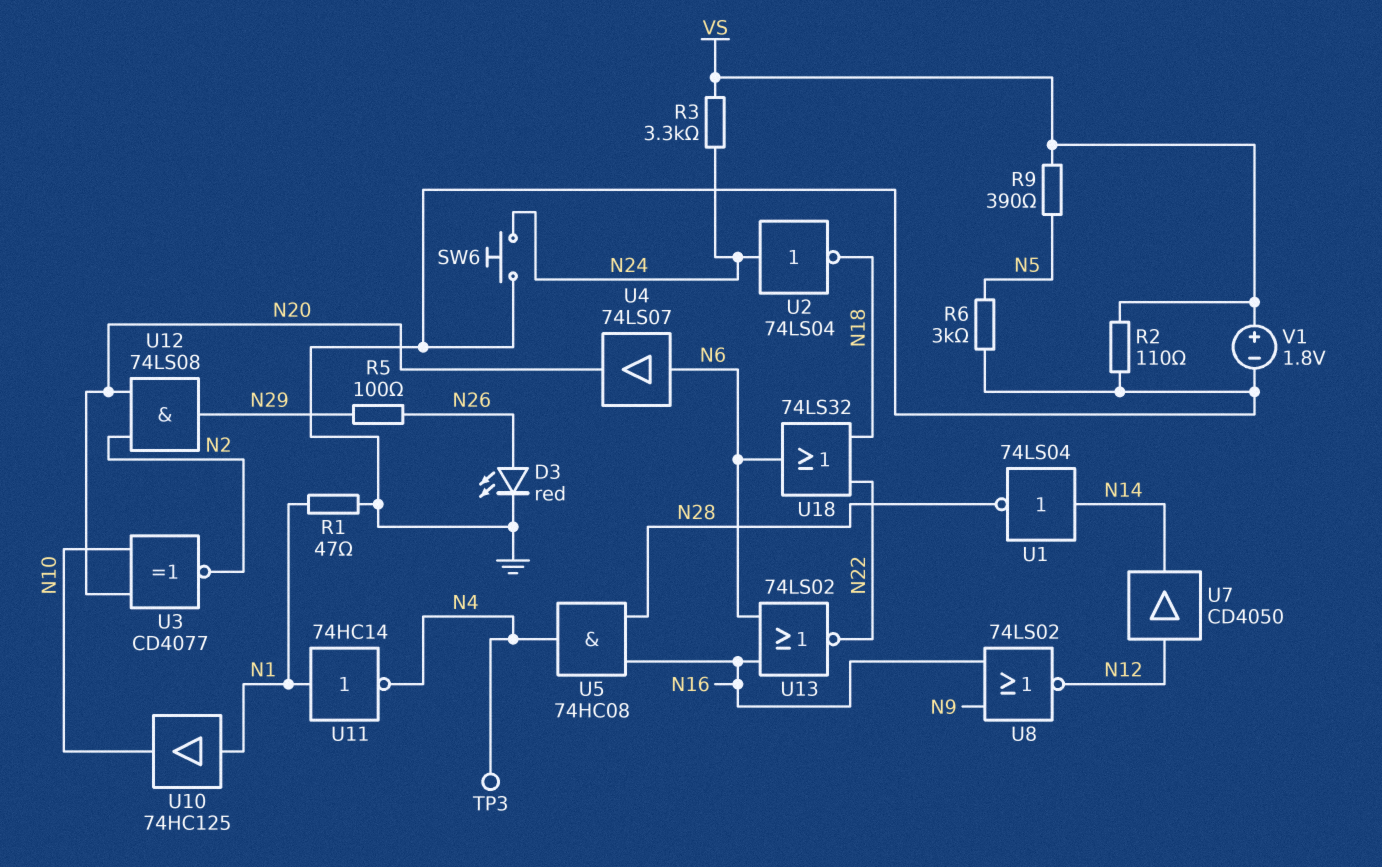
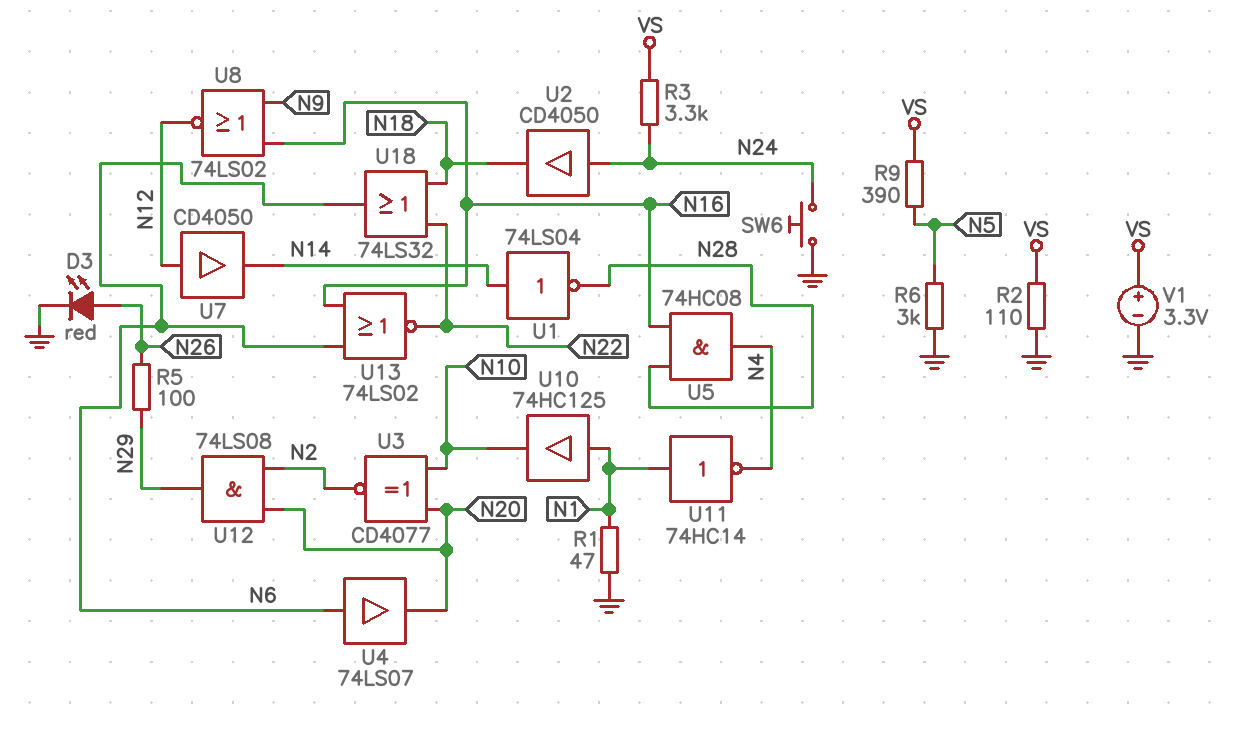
TP3: test point (N4) -> none
U2: NOT 74LS04 (in N24, out N18) -> buffer CD4050 (in N24, out N18)
V1: 1.8V (plus VS, minus GND) -> 3.3V (plus VS, minus GND)

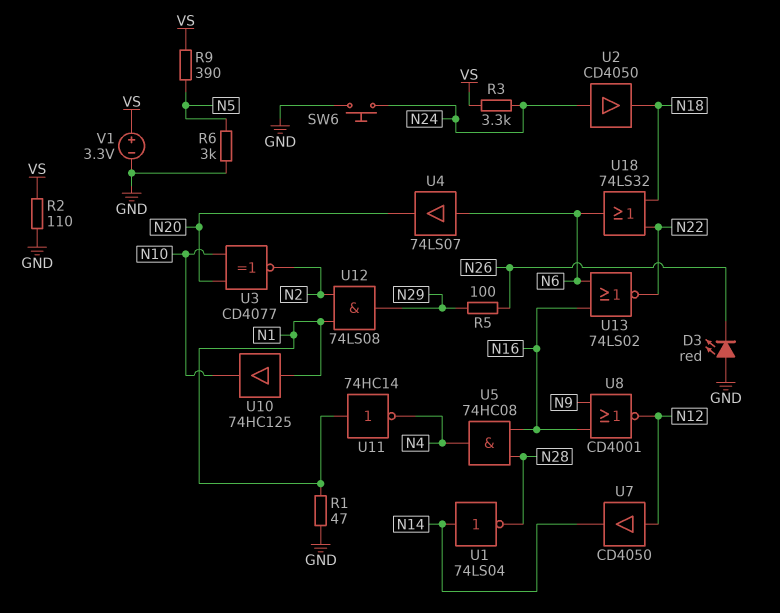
D3: LED red (A N26, K GND) -> LED red (A GND, K N26)
U8: NOR 74LS02 (in N9, in N16, out N12) -> NOR CD4001 (in N9, in N16, out N12)
U12: AND 74LS08 (in N2, in N20, out N29) -> AND 74LS08 (in N1, in N2, out N29)

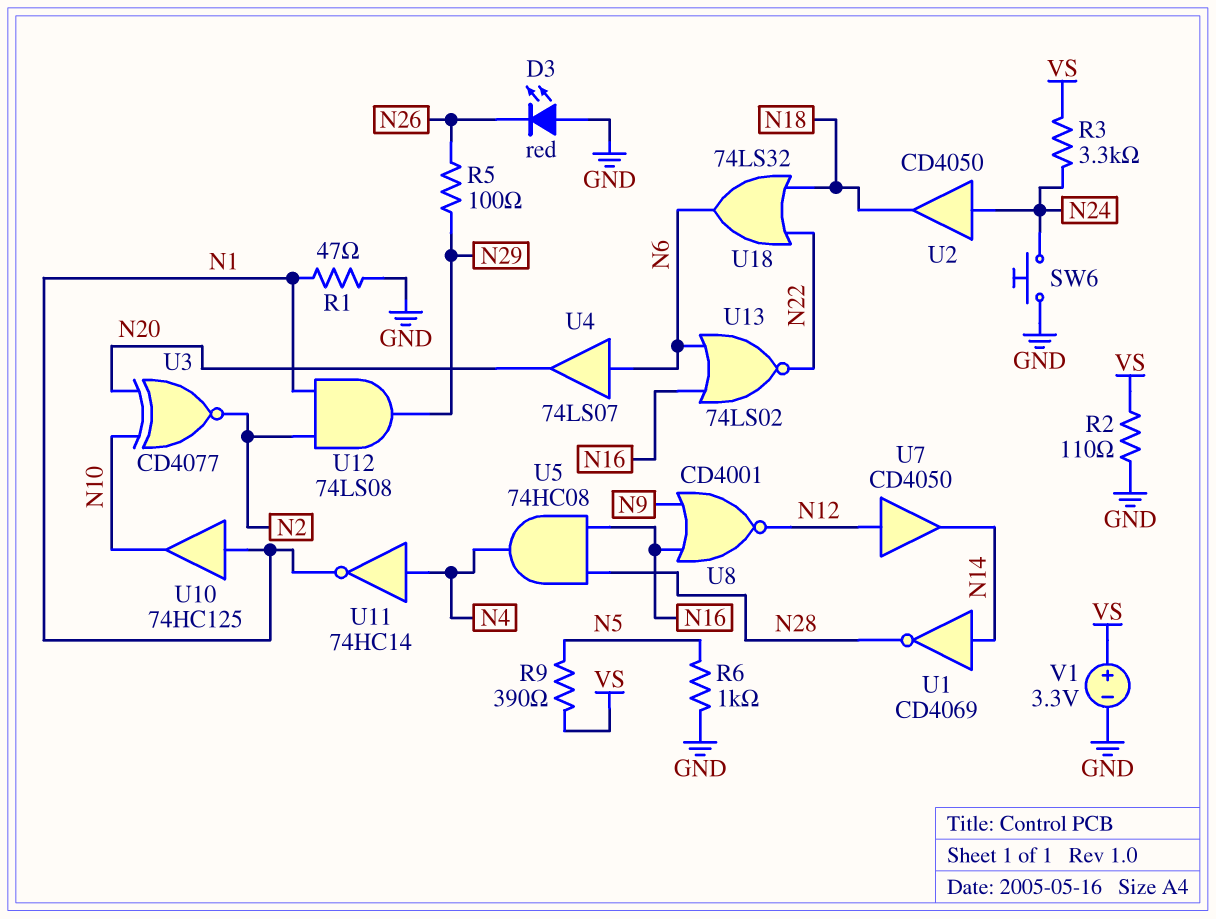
R6: 3k (GND, N5) -> 1k (GND, N5)
U1: NOT 74LS04 (in N14, out N28) -> NOT CD4069 (in N14, out N28)
U11: NOT 74HC14 (in N1, out N4) -> NOT 74HC14 (in N4, out N1)

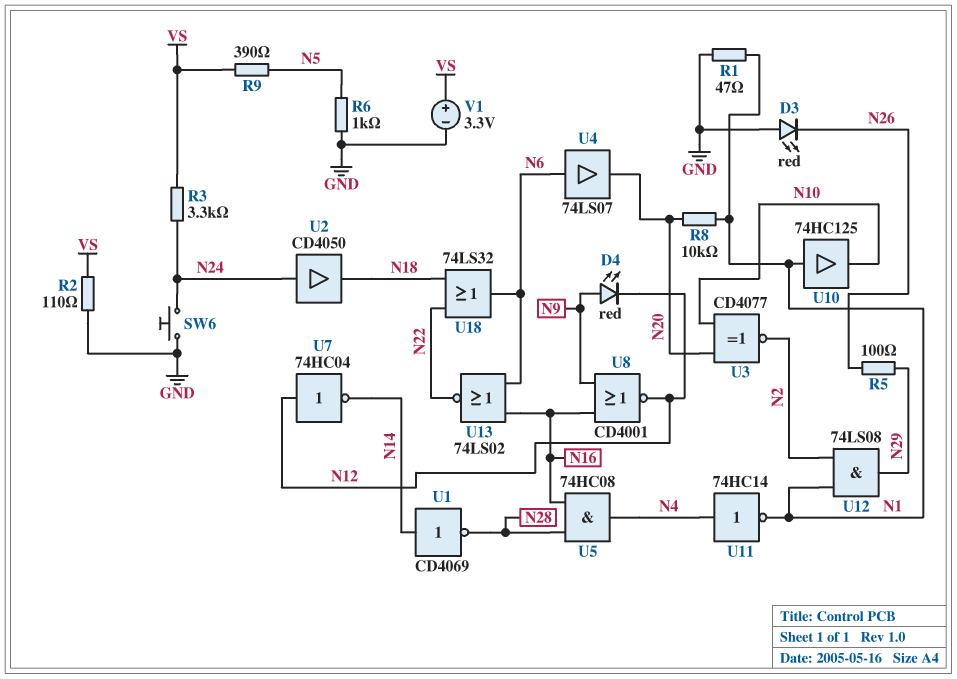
D4: none -> LED red (A N9, K N12)
R8: none -> 10k (N1, N20)
U7: buffer CD4050 (in N12, out N14) -> NOT 74HC04 (in N12, out N14)

